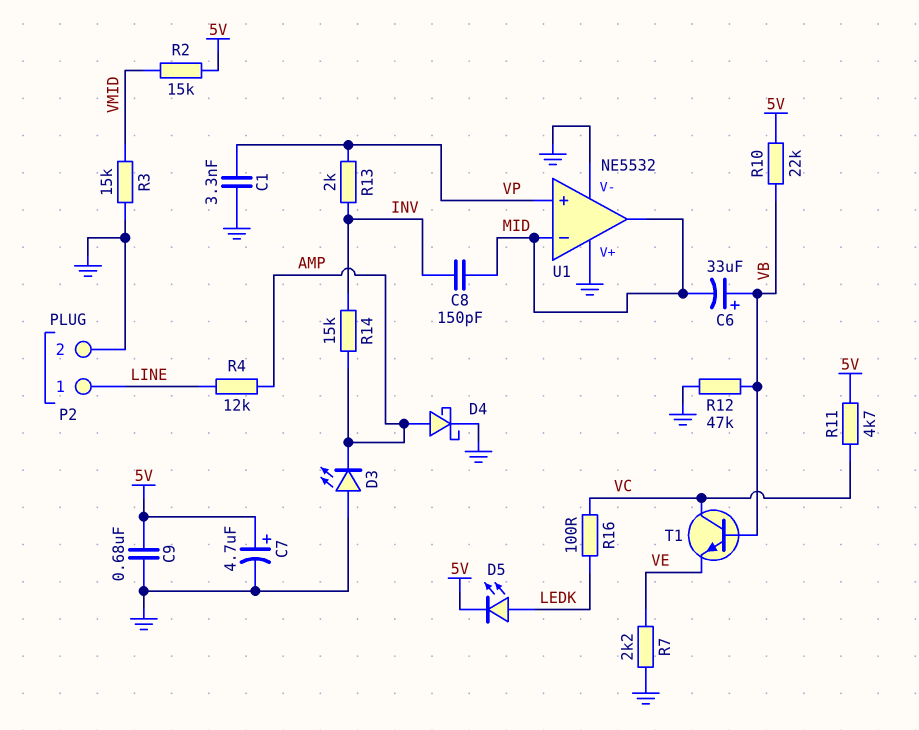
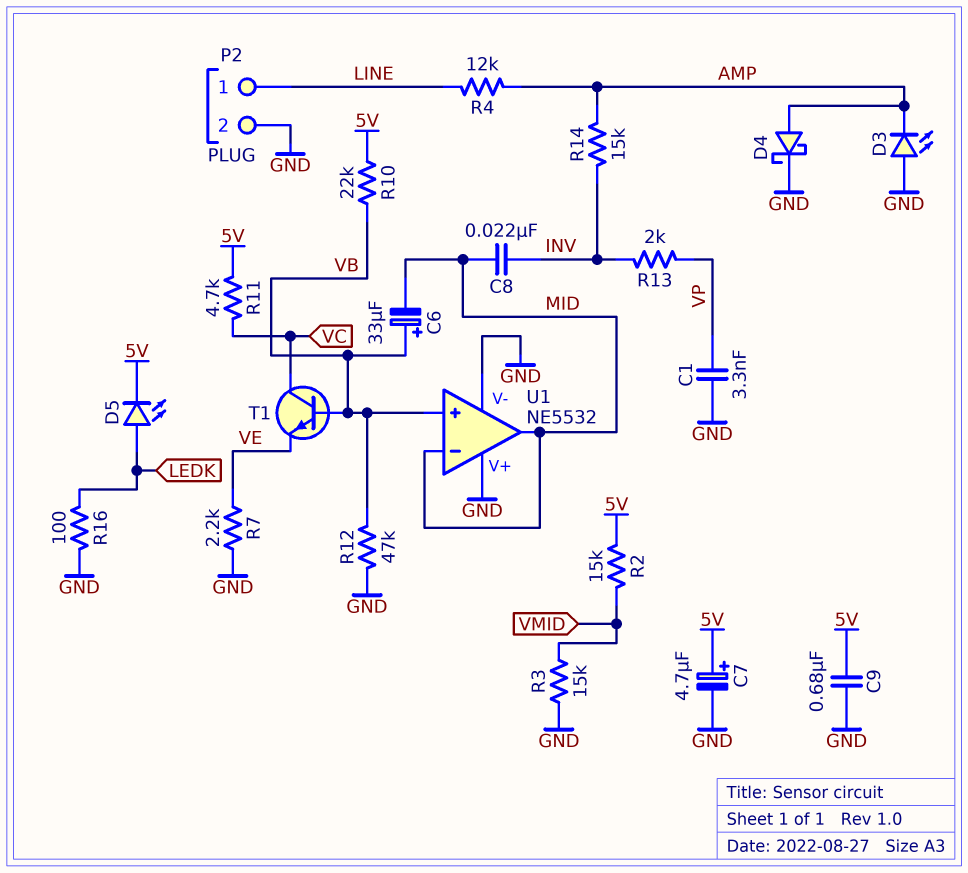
C8: 150pF (INV, MID) -> 22nF (INV, MID)
R16: 100 (LEDK, VC) -> 100 (GND, LEDK)
U1 pin in+: VP -> VB

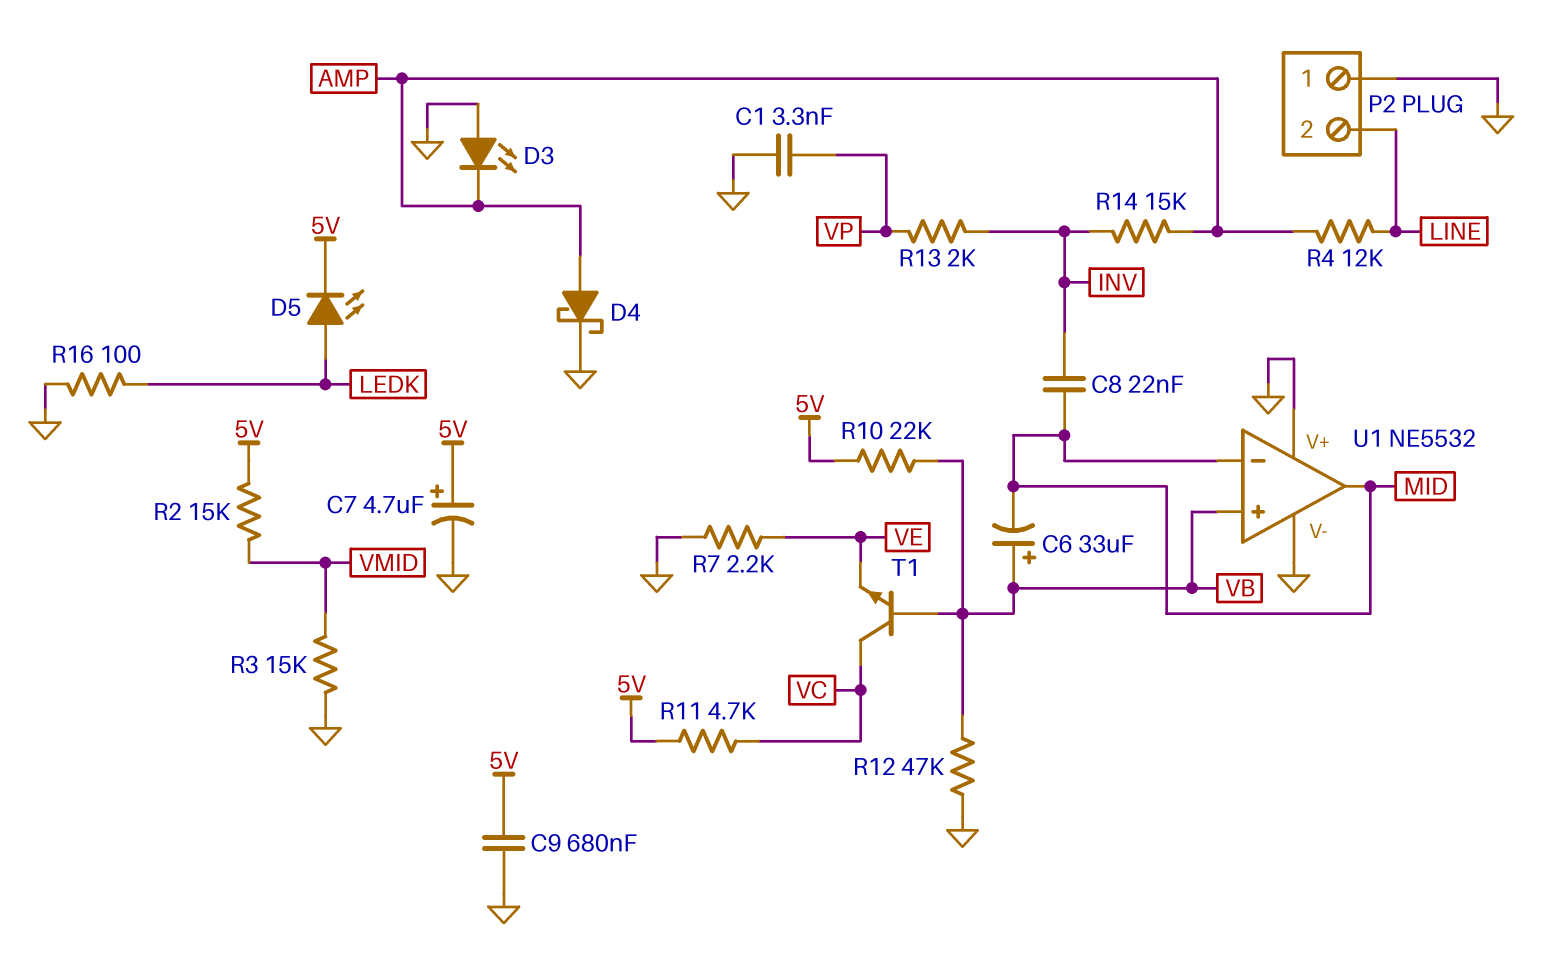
P2 pin 1: LINE -> GND
P2 pin 2: GND -> LINE

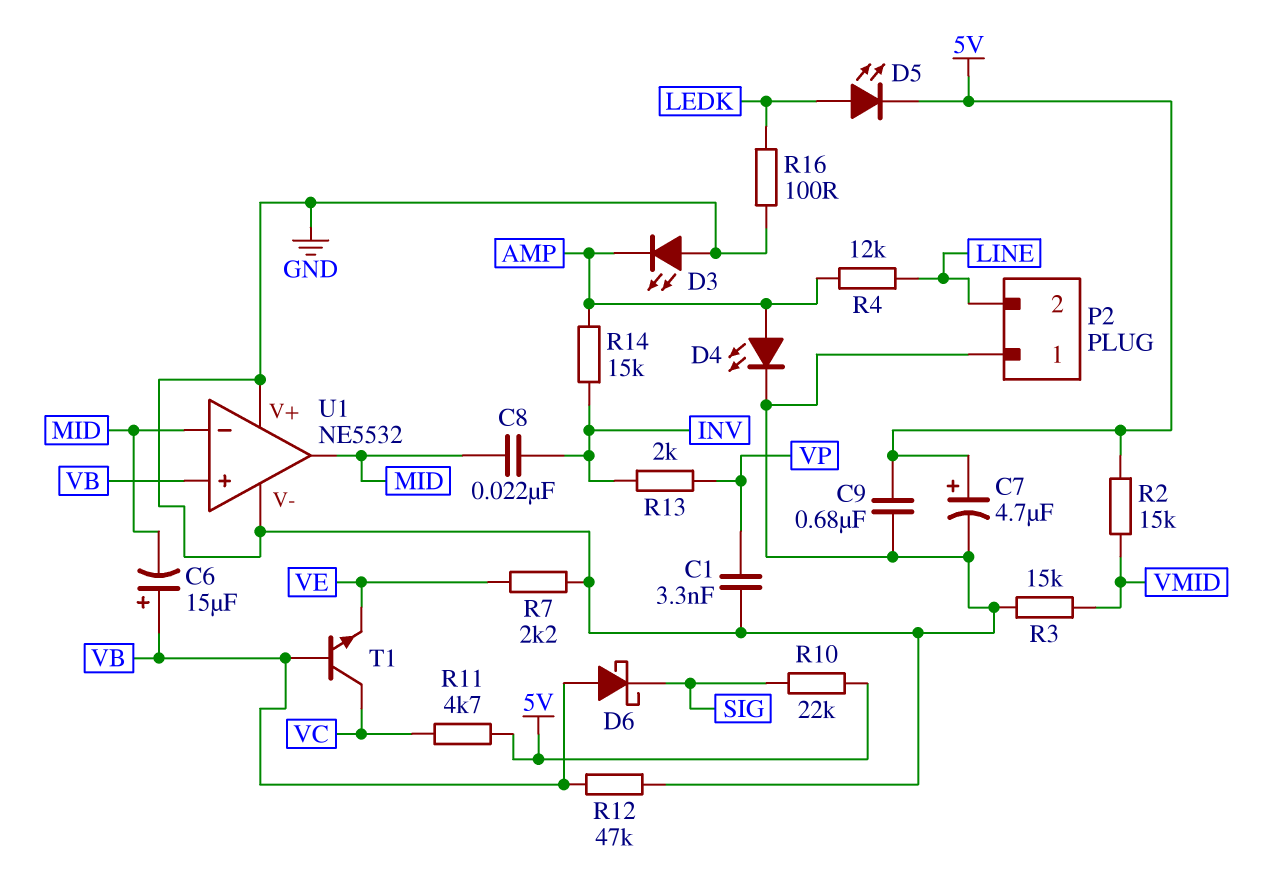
C6: 33uF (plus VB, minus MID) -> 15uF (plus VB, minus MID)
D4: schottky (A AMP, K GND) -> LED (A AMP, K GND)
D6: none -> schottky (A VB, K SIG)
R10: 22k (5V, VB) -> 22k (5V, SIG)

